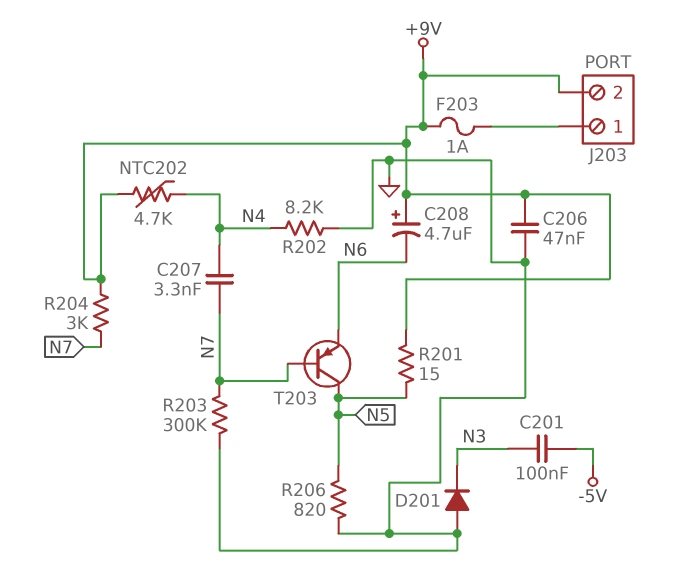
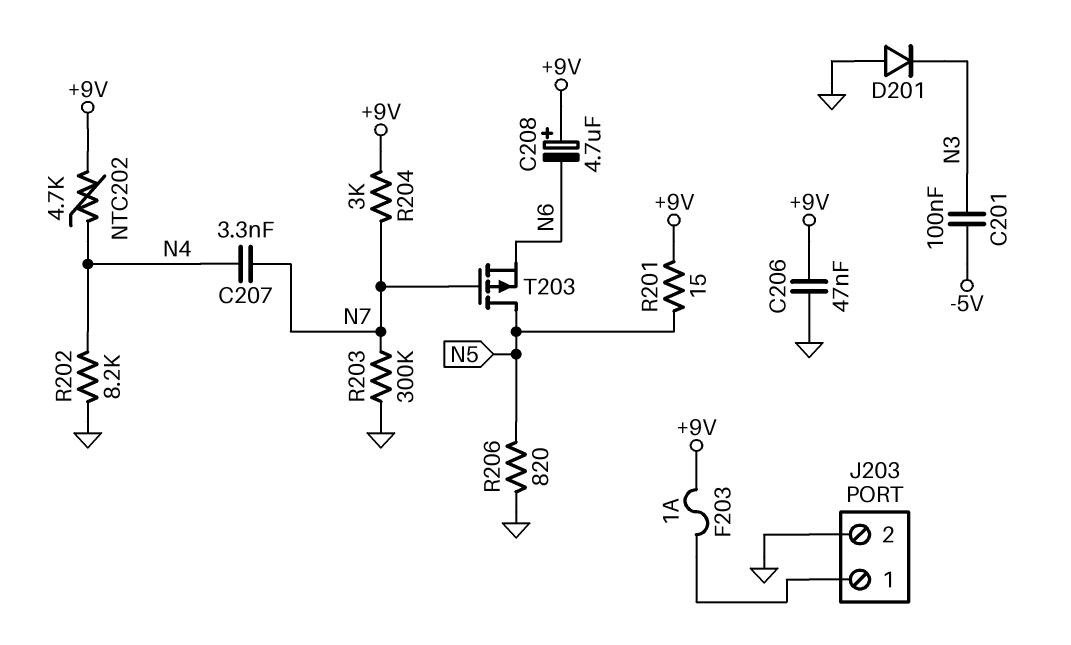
J203 pin 2: +9V -> GND
T203: PNP (B N7, C N5, E N6) -> PMOS (G N7, D N5, S N6)

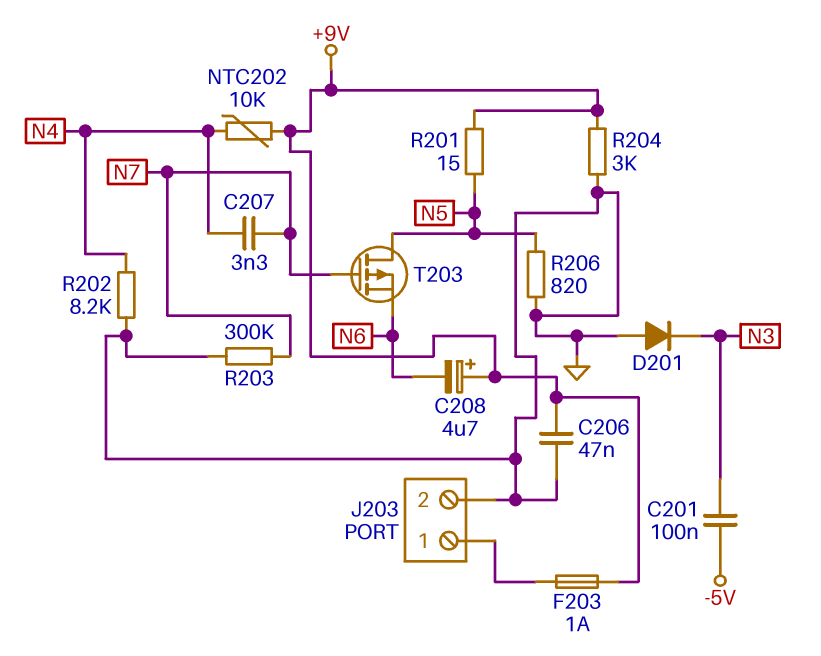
NTC202: 4.7k (+9V, N4) -> 10k (+9V, N4)
R204: 3k (+9V, N7) -> 3k (+9V, GND)

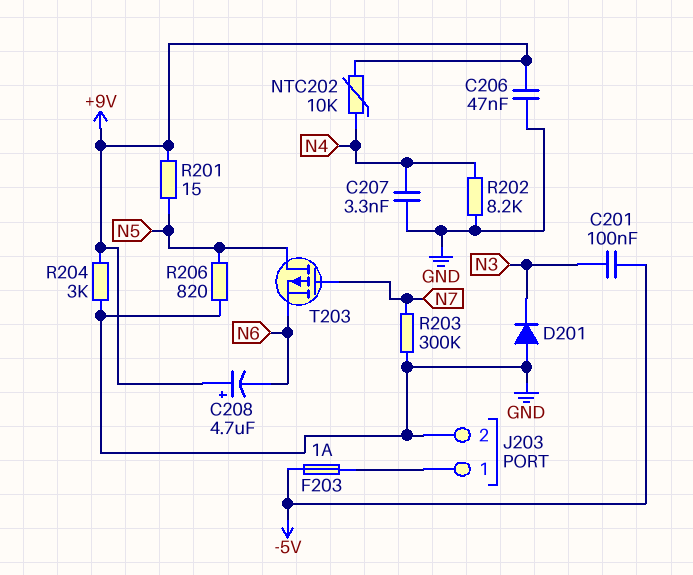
C207: 3.3nF (N4, N7) -> 3.3nF (GND, N4)
F203: 1A (+9V, J203/1) -> 1A (-5V, J203/1)

